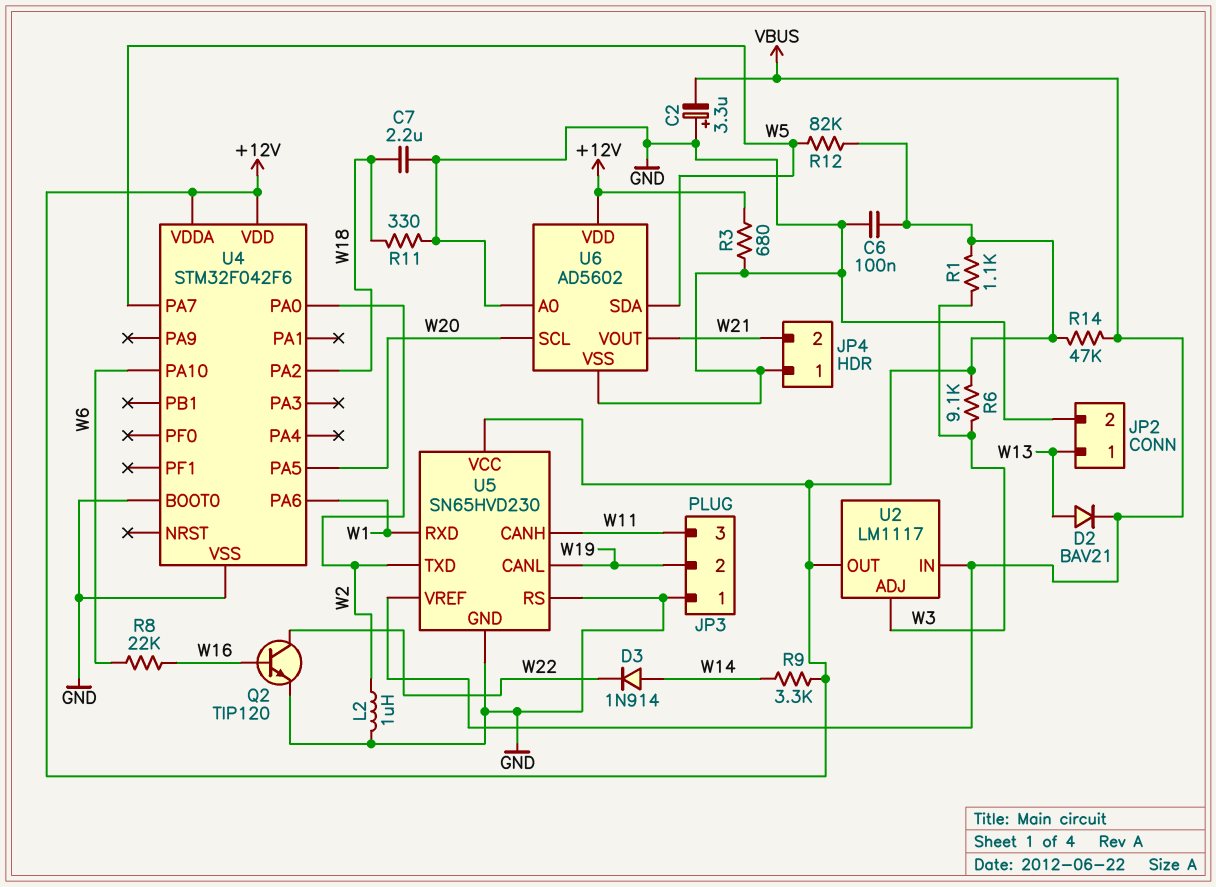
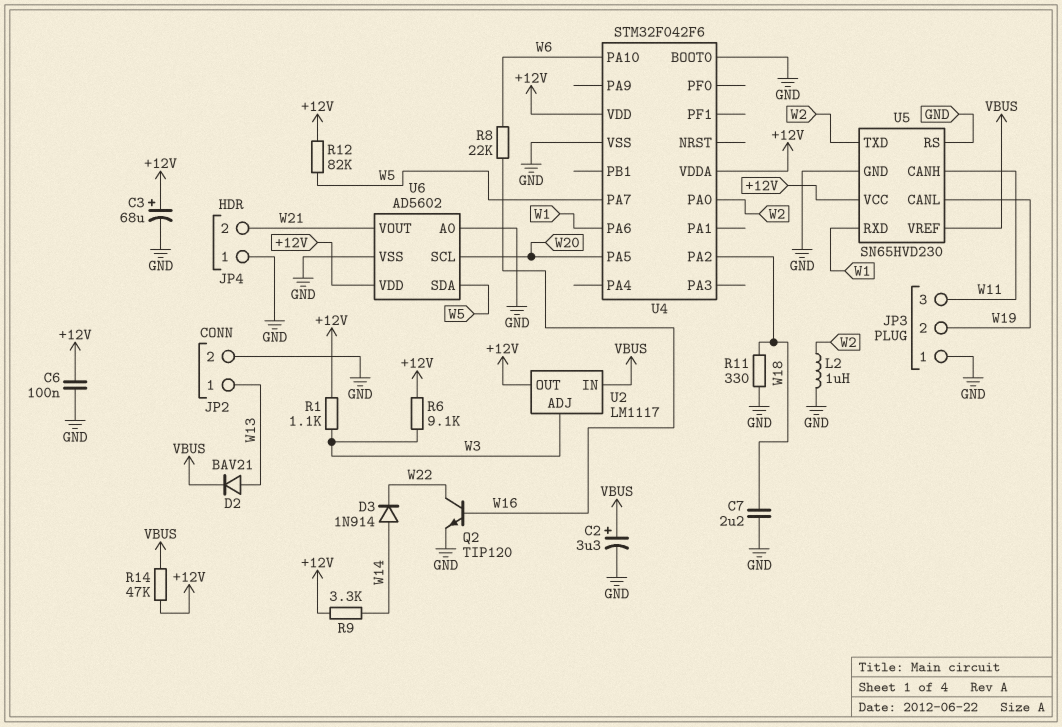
C2: 3.3uF (plus GND, minus VBUS) -> 3.3uF (plus VBUS, minus GND)
C3: none -> 68uF (plus +12V, minus GND)
R3: 680 (+12V, GND) -> none

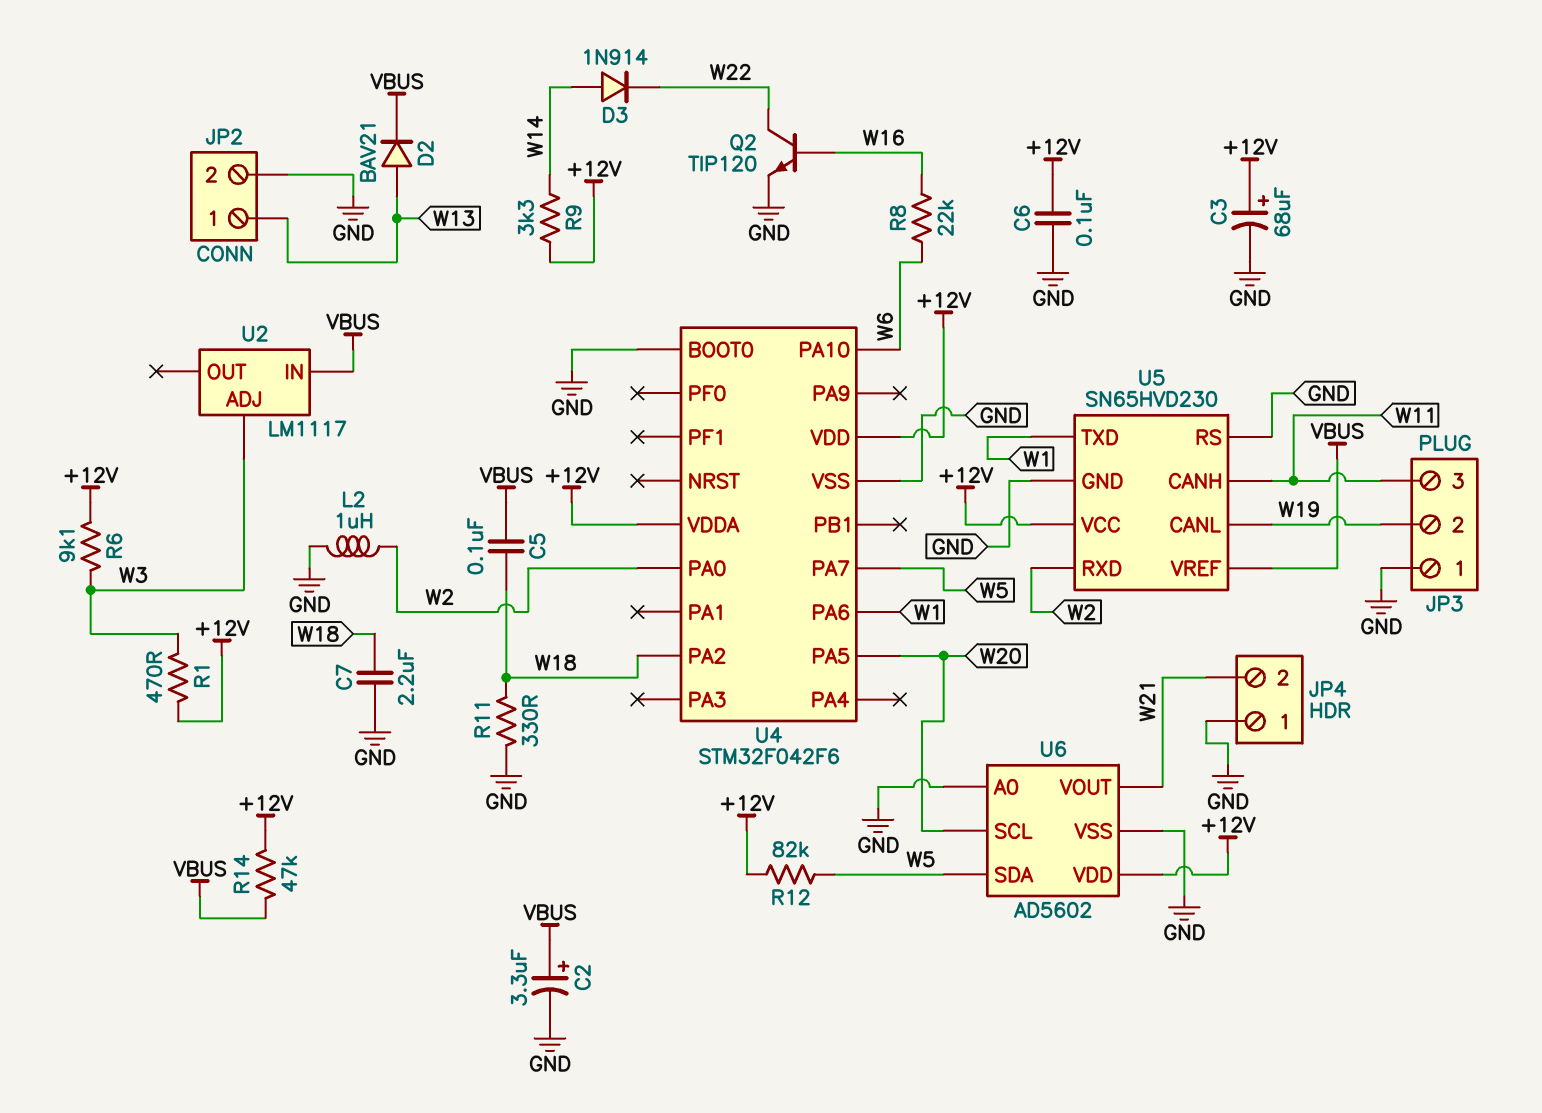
C5: none -> 100nF (VBUS, W18)
R1: 1.1k (+12V, W3) -> 470 (+12V, W3)
U2 pin OUT: +12V -> none
U5 pin RXD: W1 -> W2
U5 pin TXD: W2 -> W1

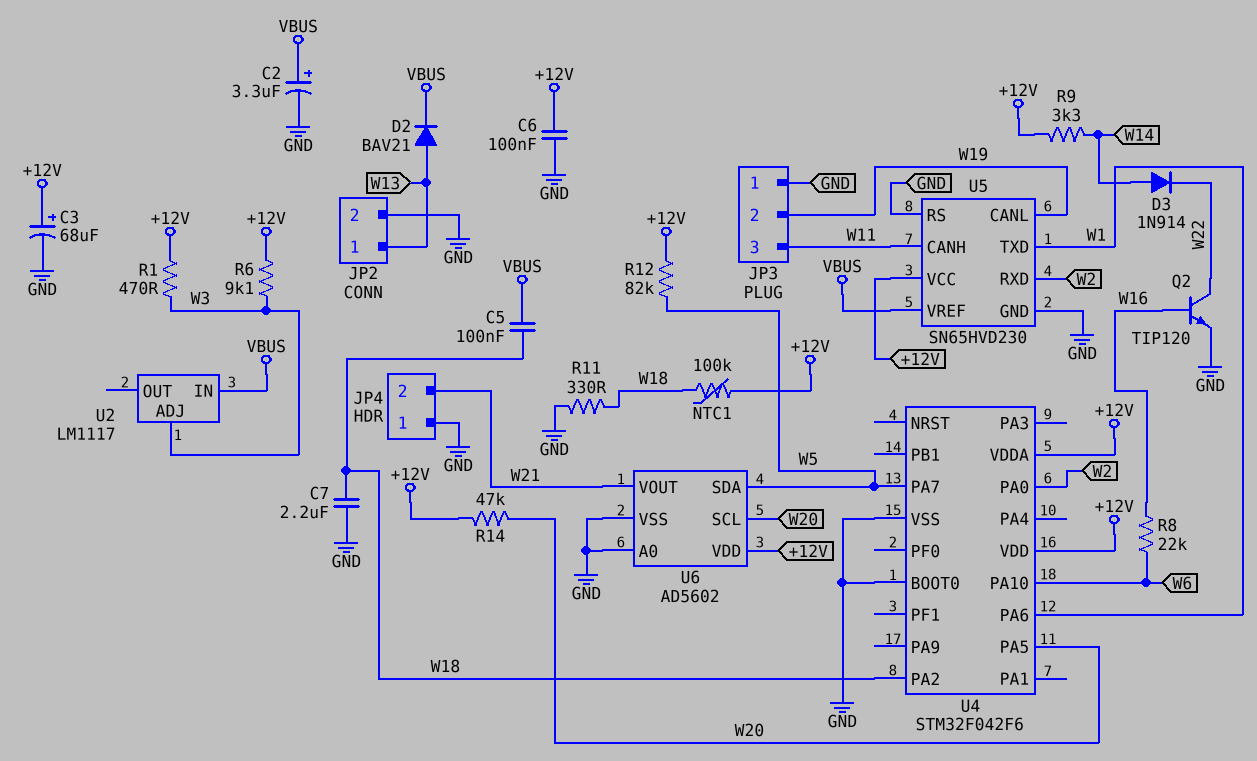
L2: 1uH (GND, W2) -> none
NTC1: none -> 100k (+12V, W18)
R14: 47k (+12V, VBUS) -> 47k (+12V, W20)

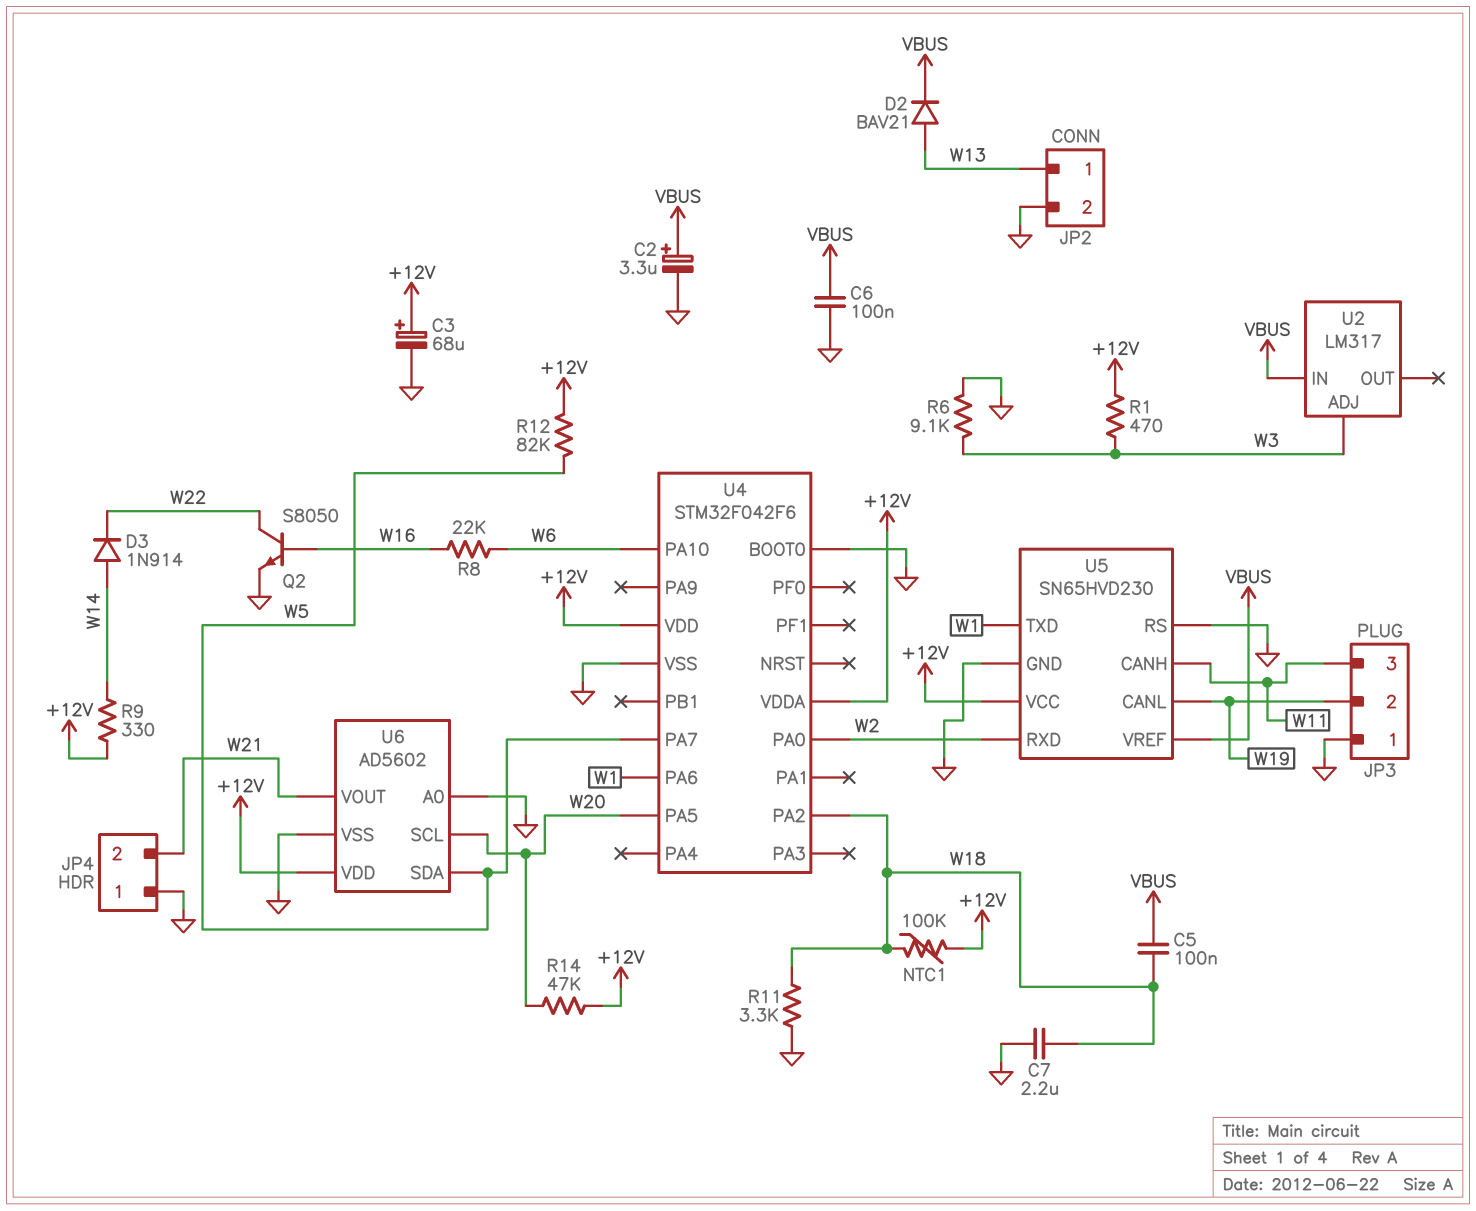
C6: 100nF (+12V, GND) -> 100nF (GND, VBUS)
Q2: NPN TIP120 (B W16, C W22, E GND) -> NPN S8050 (B W16, C W22, E GND)
R6: 9.1k (+12V, W3) -> 9.1k (GND, W3)
R9: 3.3k (+12V, W14) -> 330 (+12V, W14)
R11: 330 (GND, W18) -> 3.3k (GND, W18)
U2: LM1117 -> LM317

